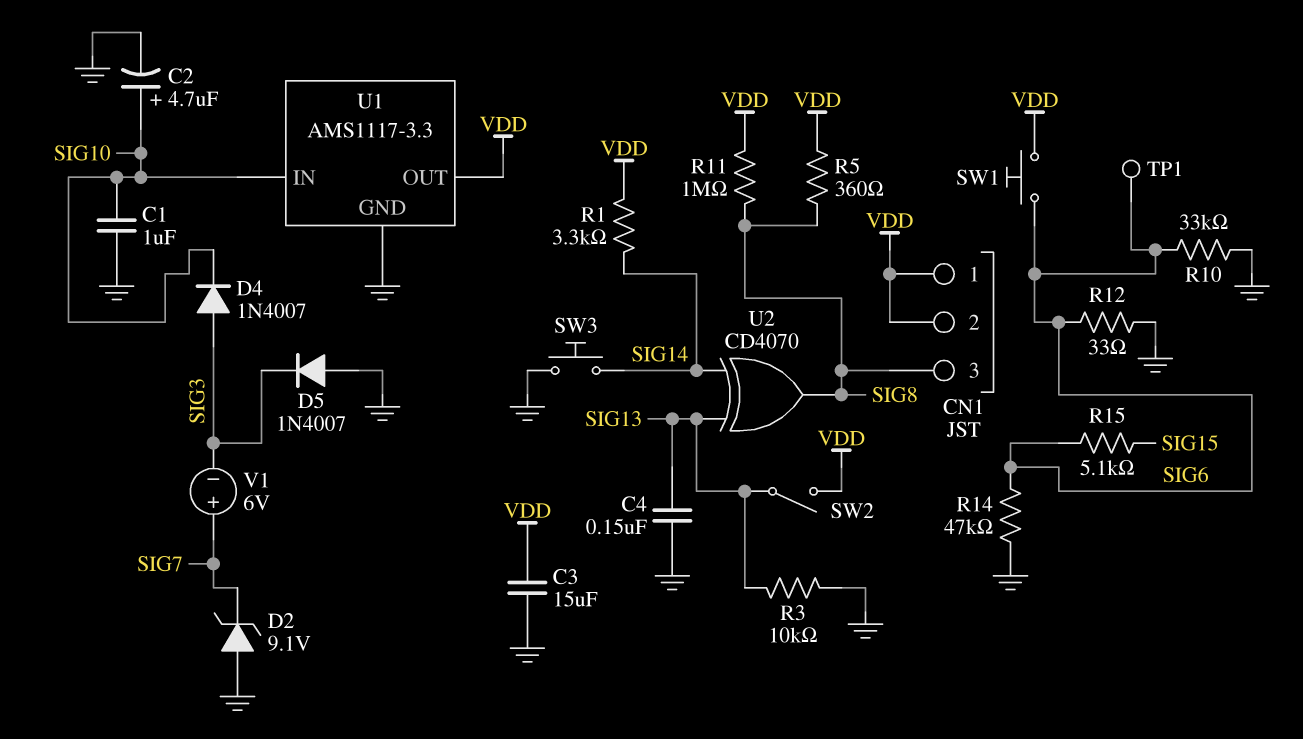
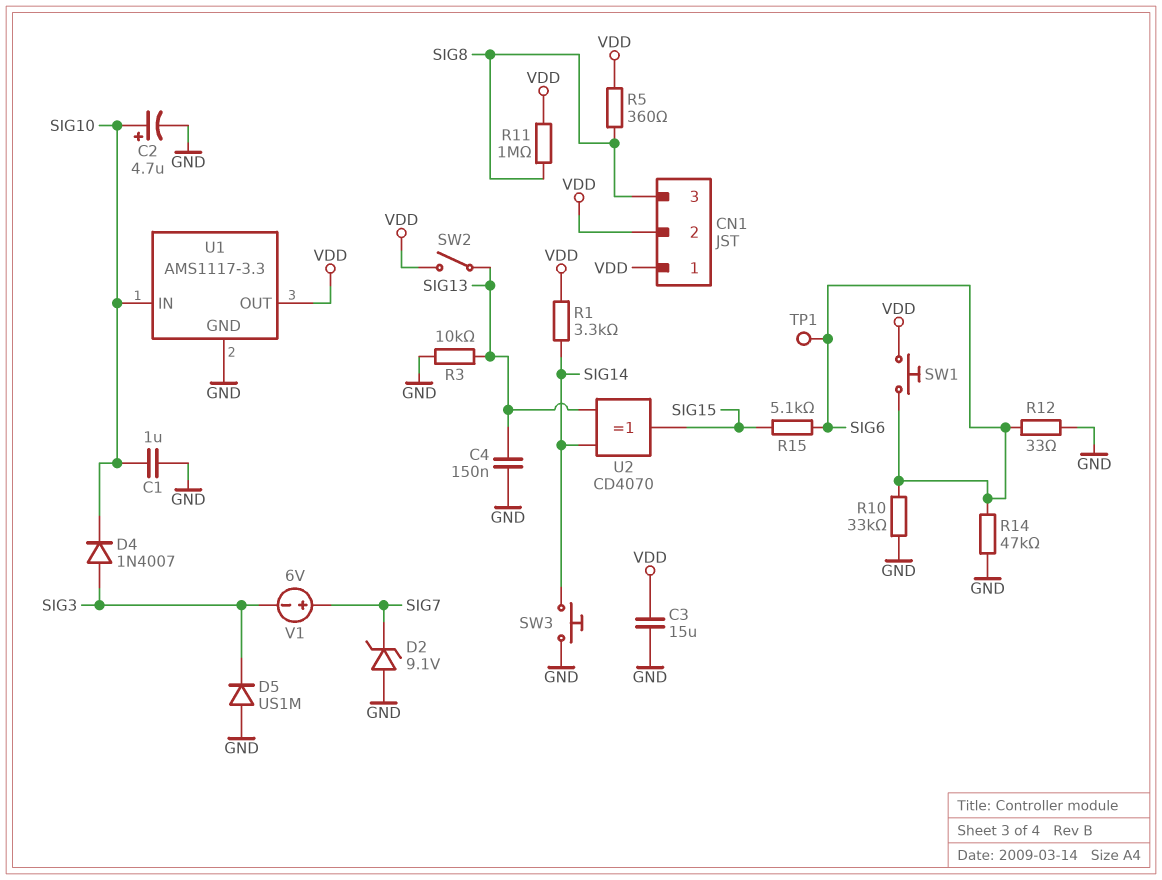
D5: diode 1N4007 (A GND, K SIG3) -> diode US1M (A GND, K SIG3)
U2: XOR CD4070 (in SIG13, in SIG14, out SIG8) -> XOR CD4070 (in SIG13, in SIG14, out SIG15)

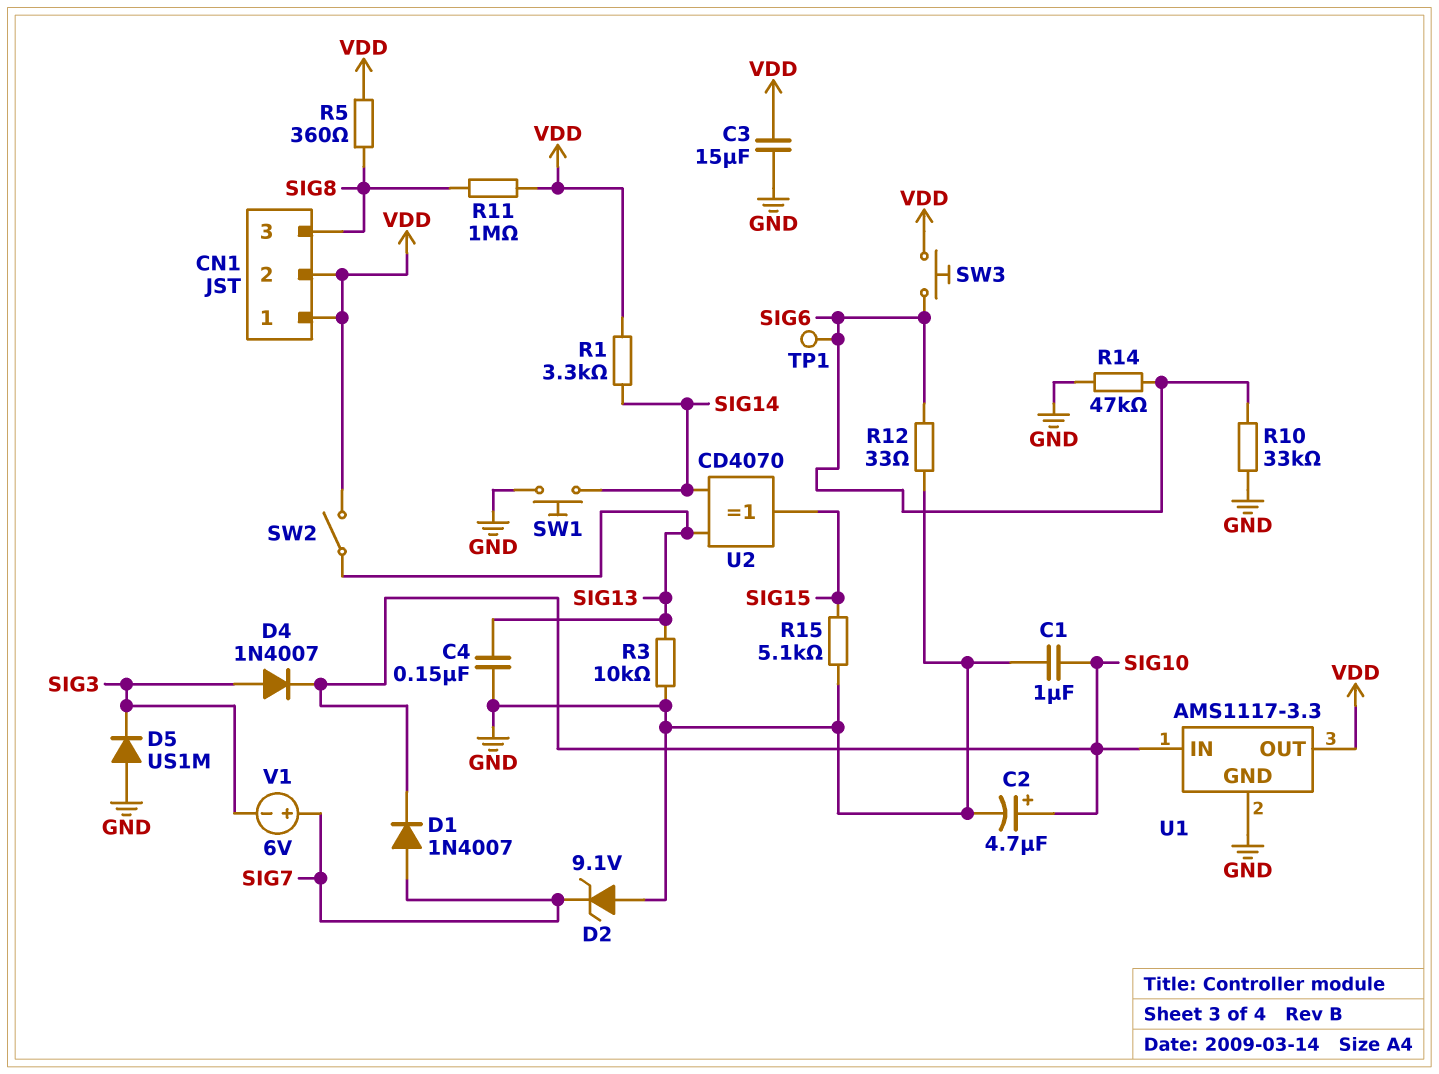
D1: none -> diode 1N4007 (A SIG7, K SIG10)
R15: 5.1k (SIG6, SIG15) -> 5.1k (GND, SIG15)
SW1: button (SIG6, VDD) -> button (GND, SIG14)
SW3: button (GND, SIG14) -> button (SIG6, VDD)

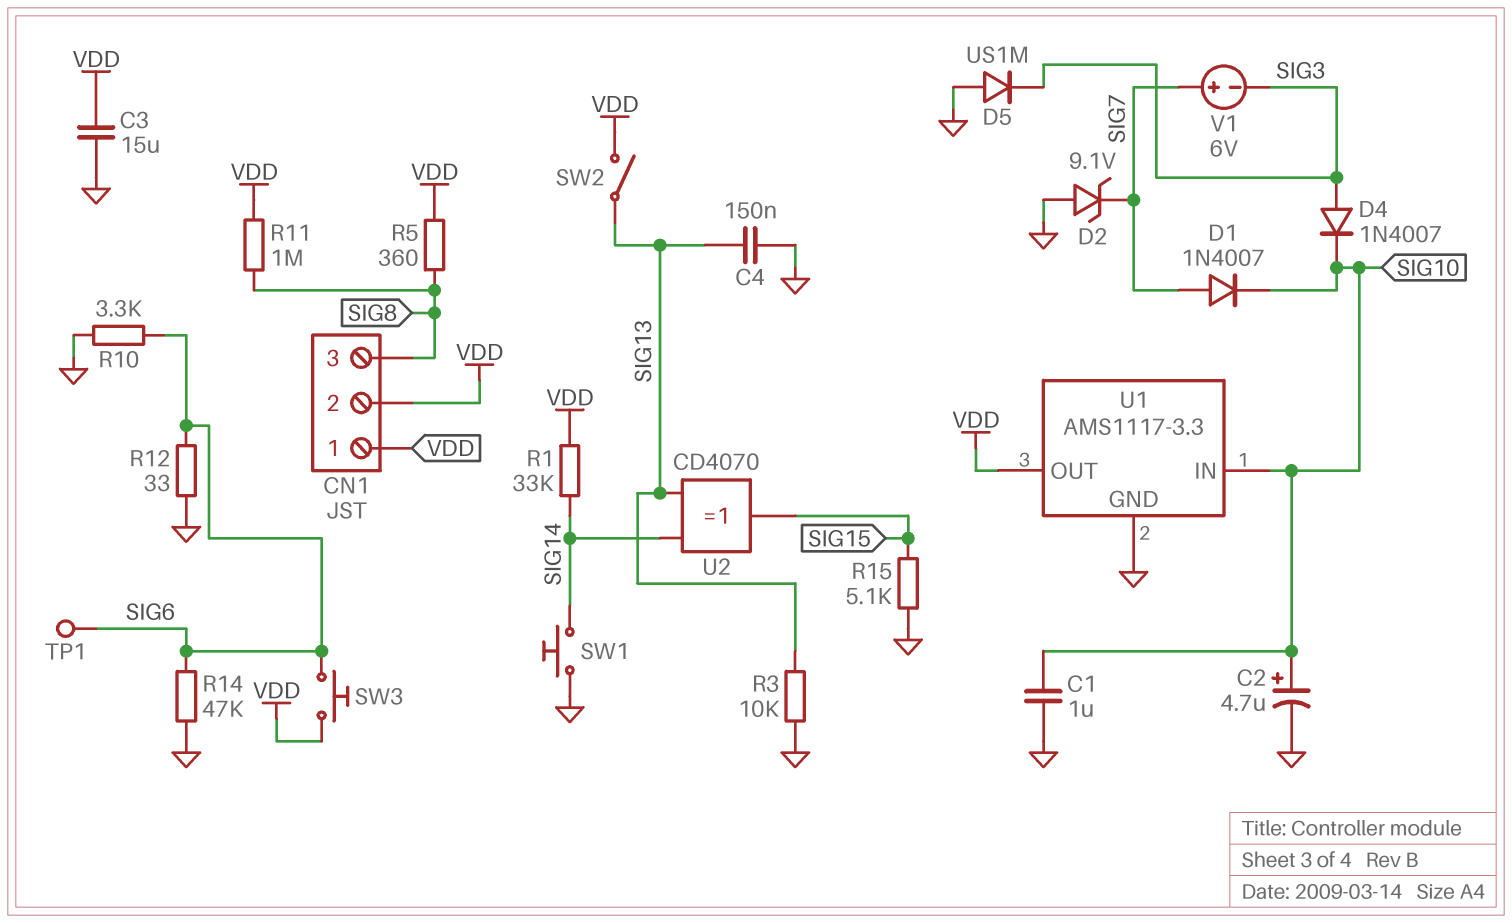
R1: 3.3k (SIG14, VDD) -> 33k (SIG14, VDD)
R10: 33k (GND, SIG6) -> 3.3k (GND, SIG6)

